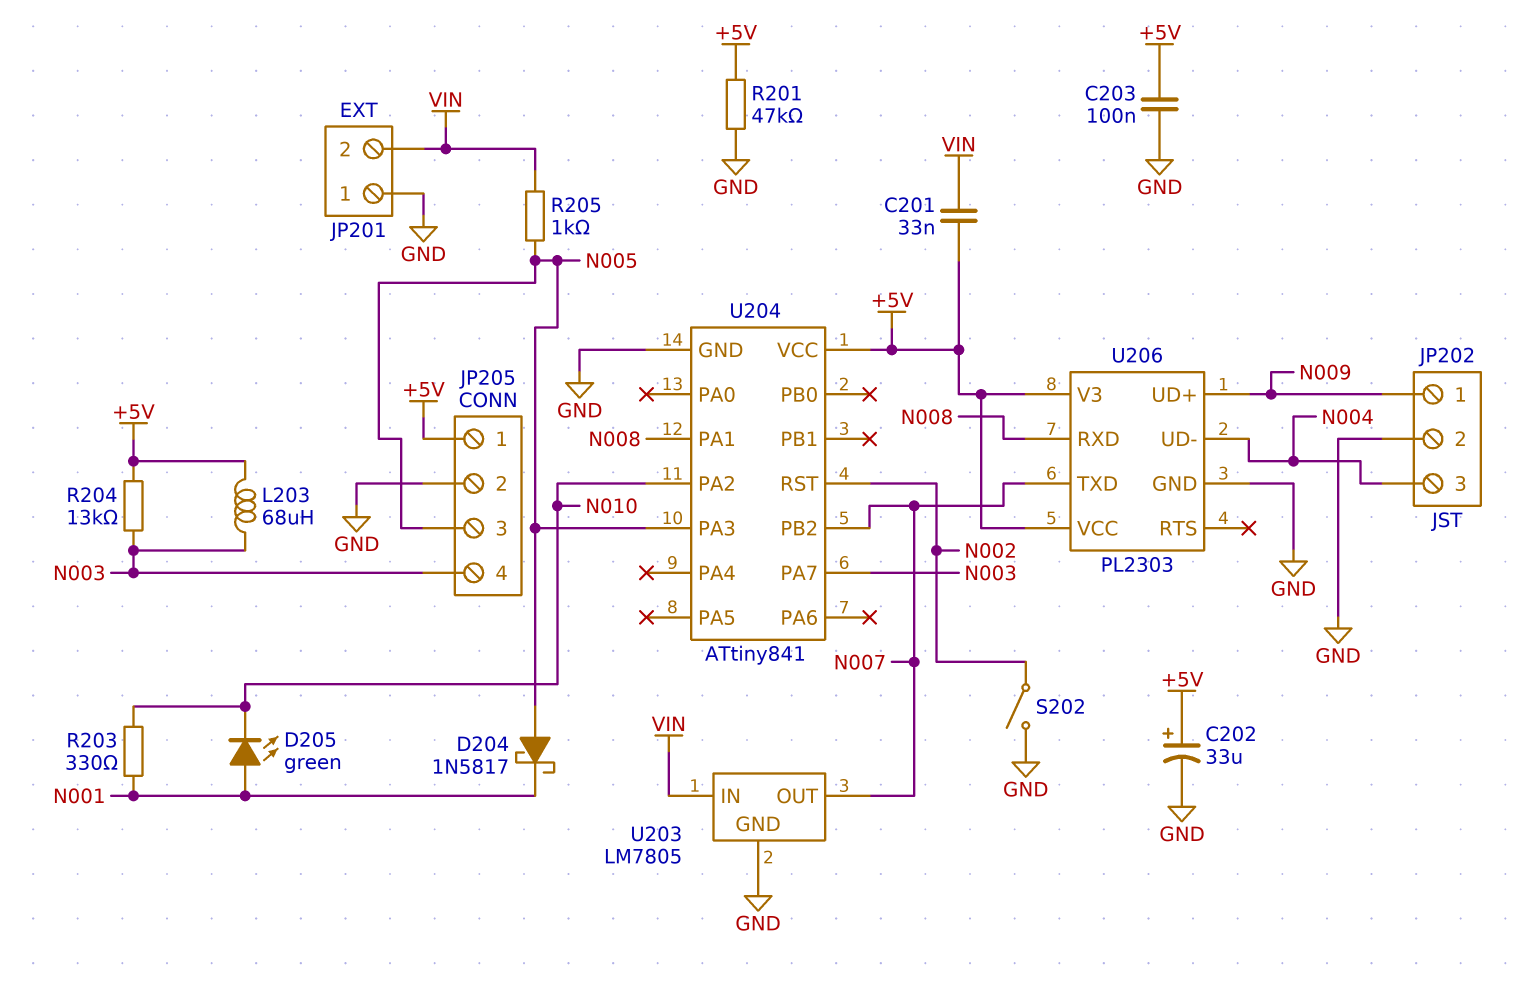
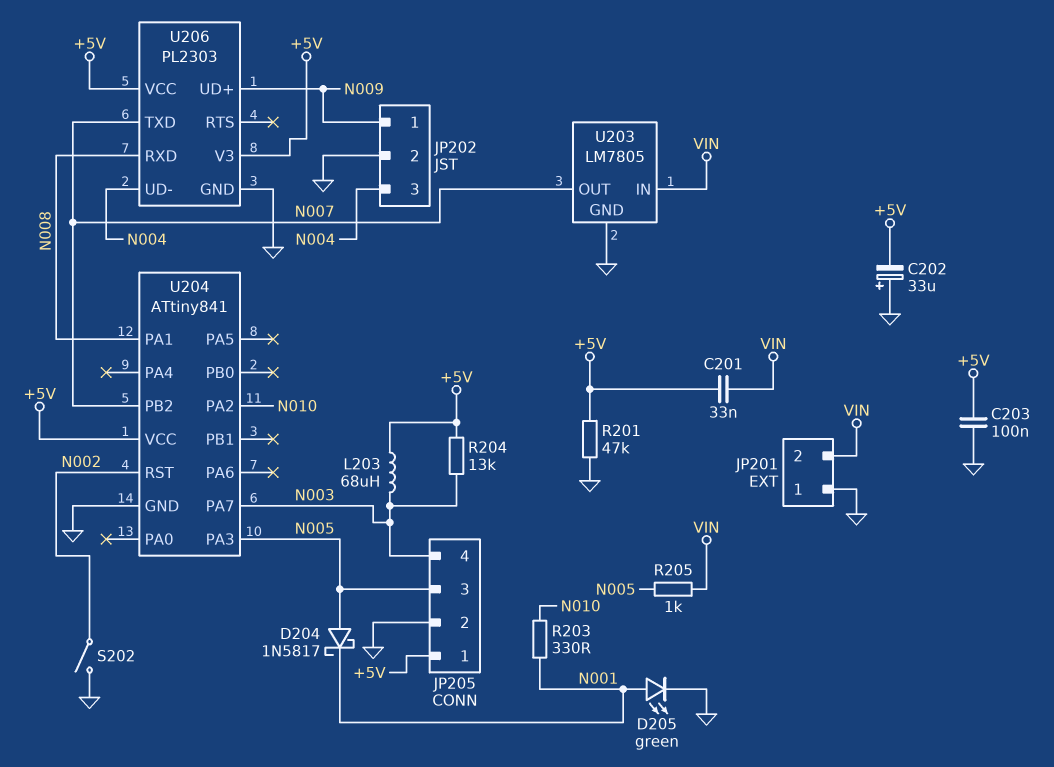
C202: 33uF (plus +5V, minus GND) -> 33uF (plus GND, minus +5V)
D205: LED green (A N001, K N010) -> LED green (A N001, K GND)

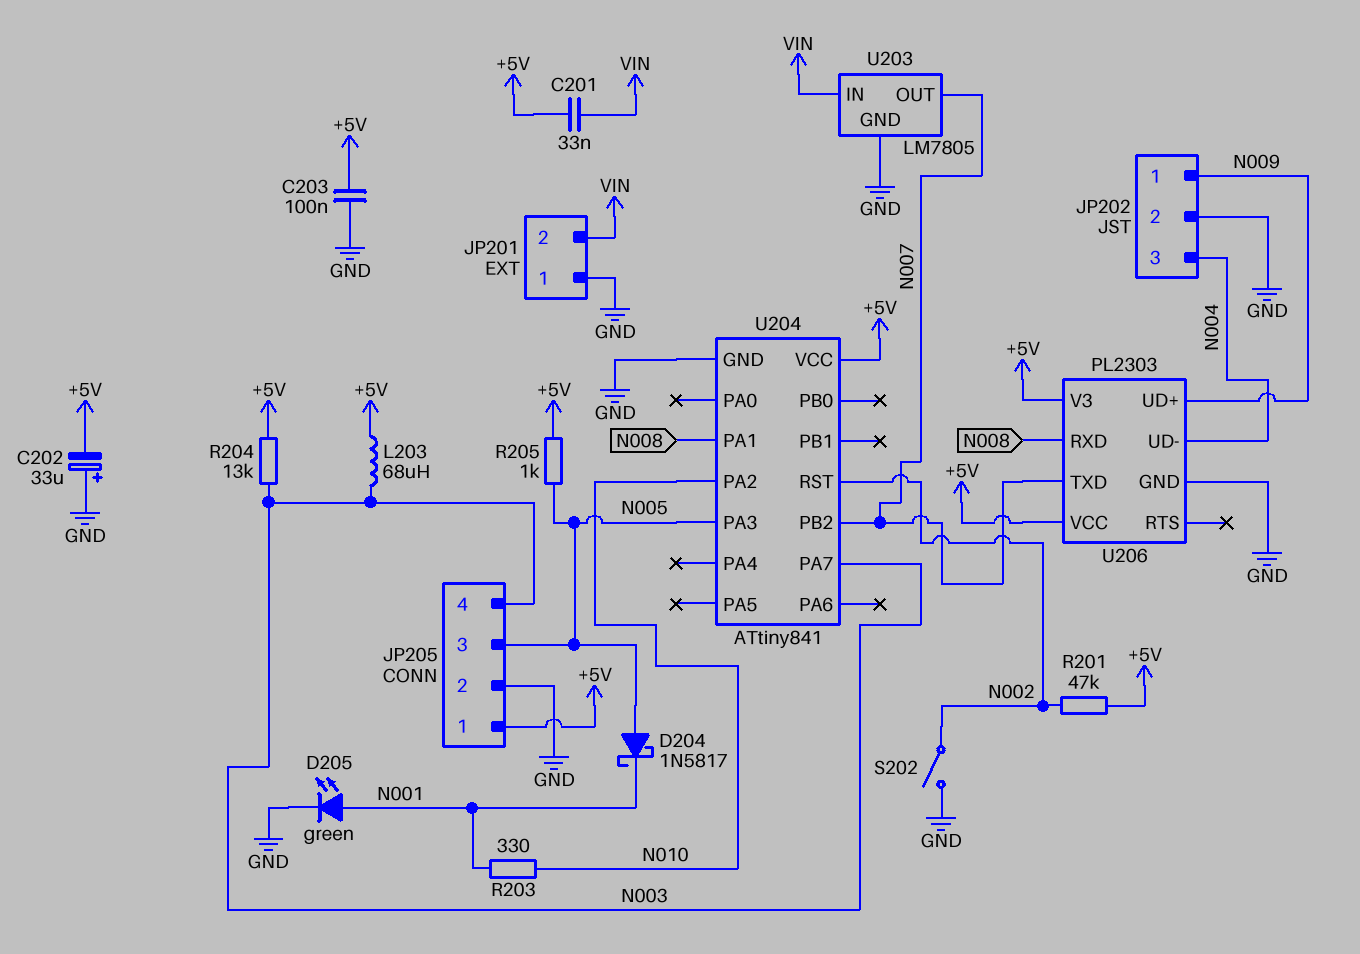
R201: 47k (+5V, GND) -> 47k (+5V, N002)
R205: 1k (N005, VIN) -> 1k (+5V, N005)

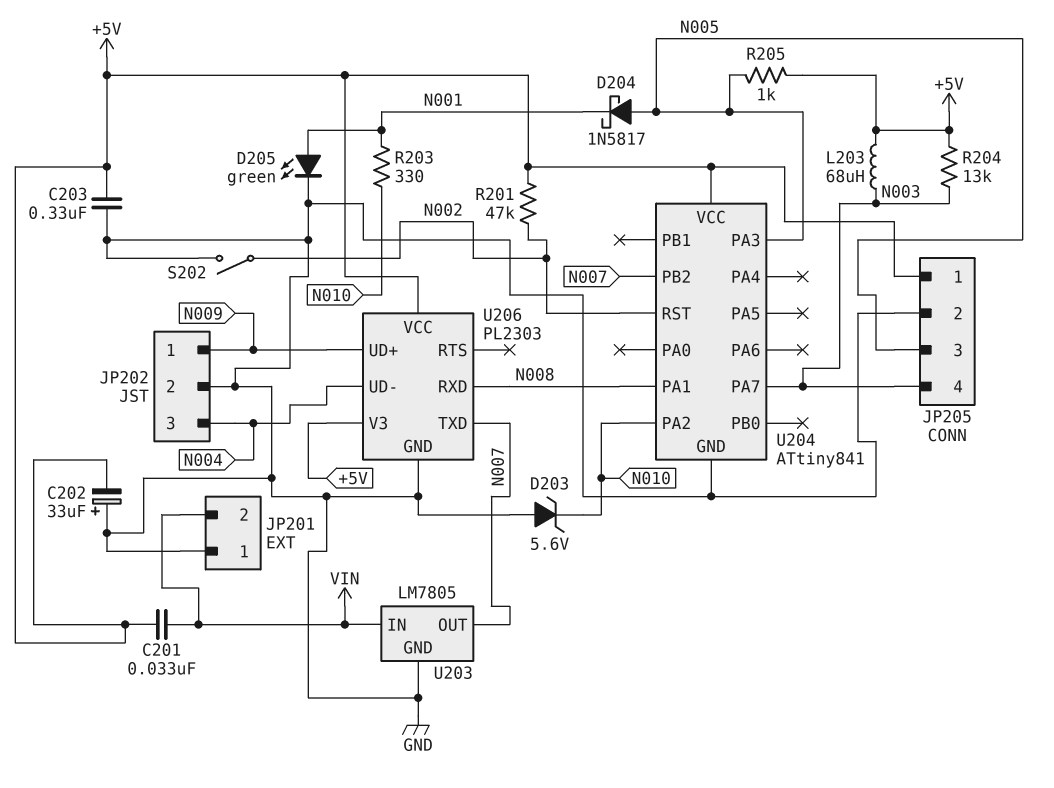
C203: 100nF (+5V, GND) -> 330nF (+5V, GND)
D203: none -> zener 5.6V (A GND, K N010)

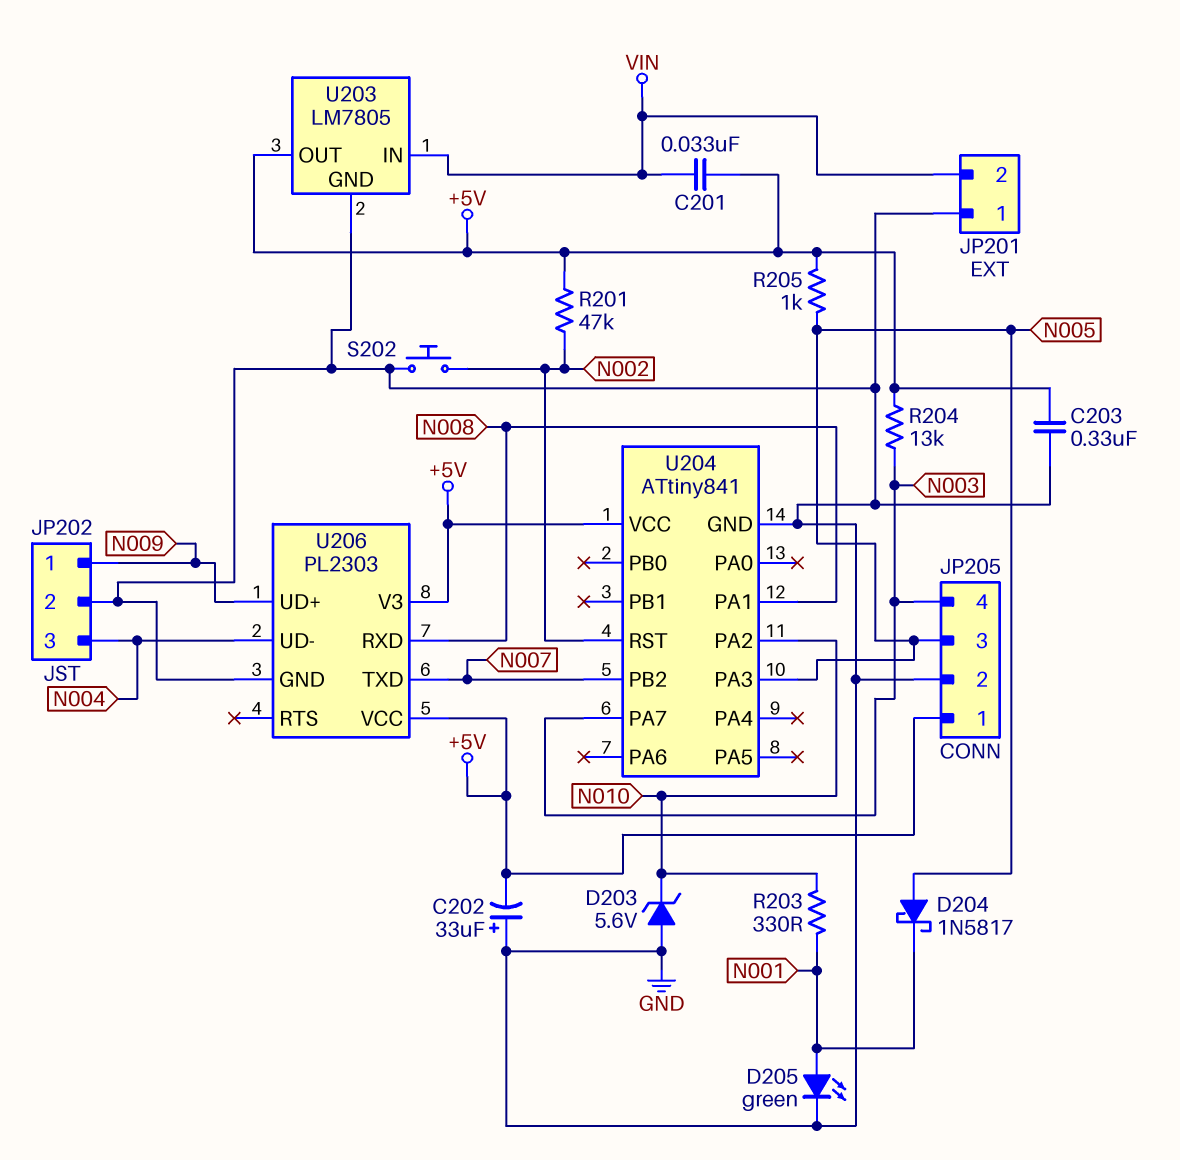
L203: 68uH (+5V, N003) -> none
S202: switch (GND, N002) -> button (GND, N002)
U203 pin OUT: N007 -> +5V

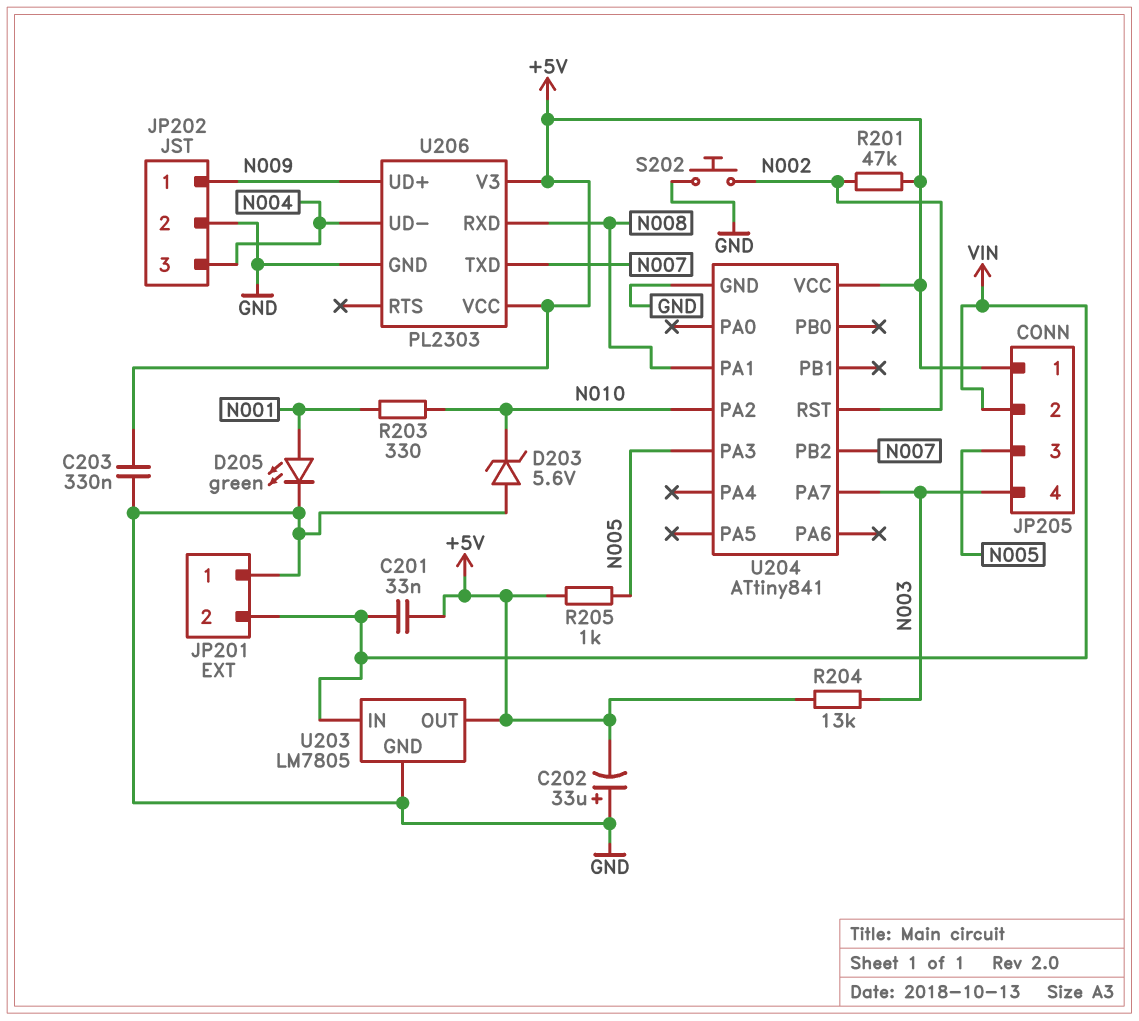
D204: schottky 1N5817 (A N005, K N001) -> none
JP205 pin 2: GND -> VIN

